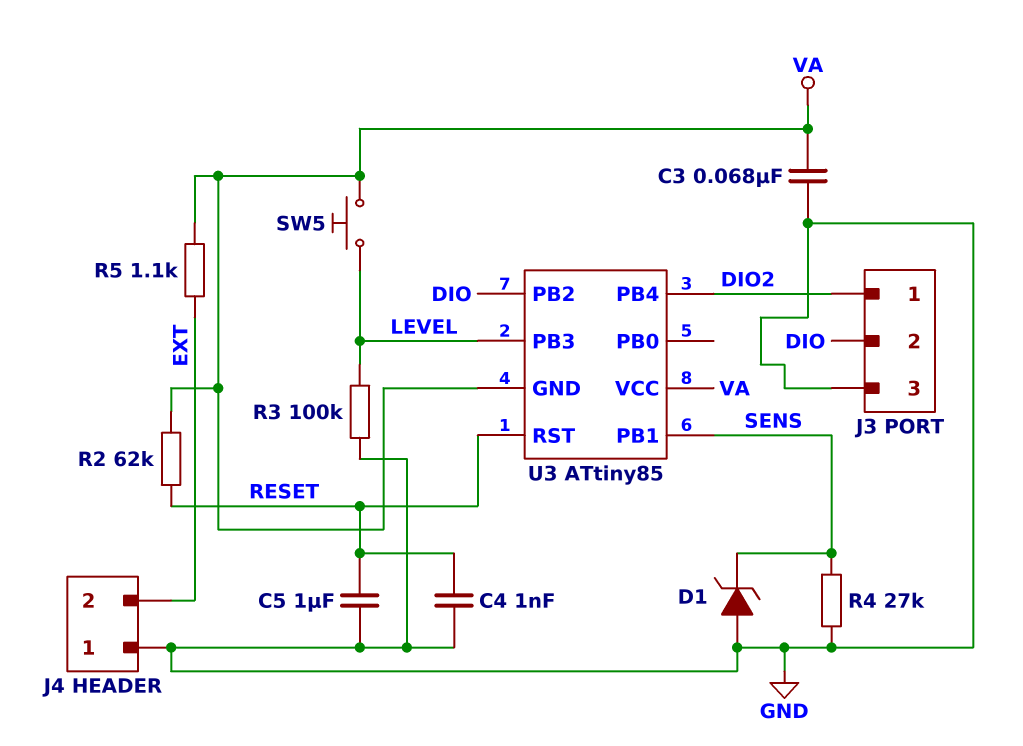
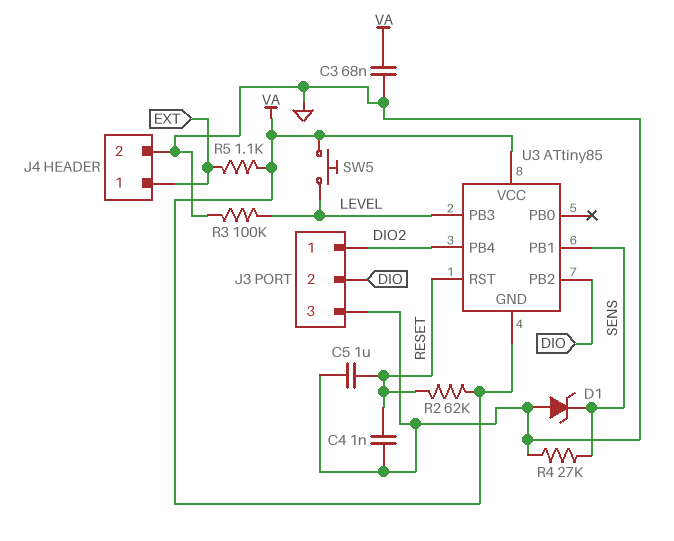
J4 pin 1: GND -> EXT
J4 pin 2: EXT -> GND

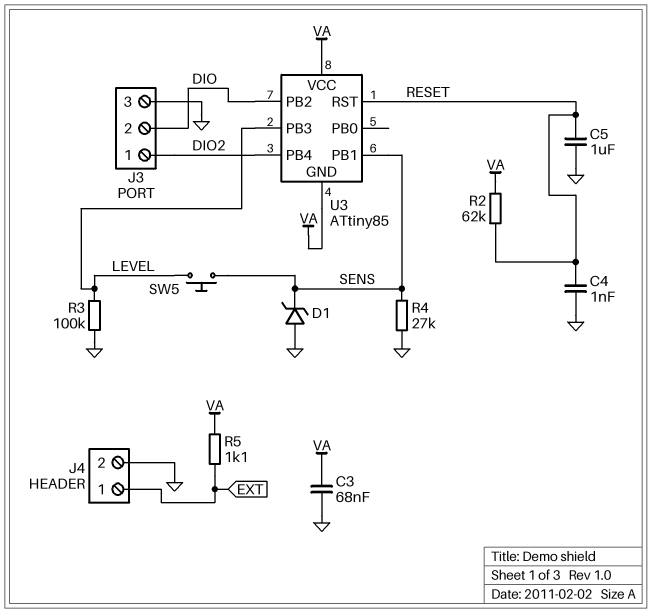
SW5: button (LEVEL, VA) -> button (LEVEL, SENS)

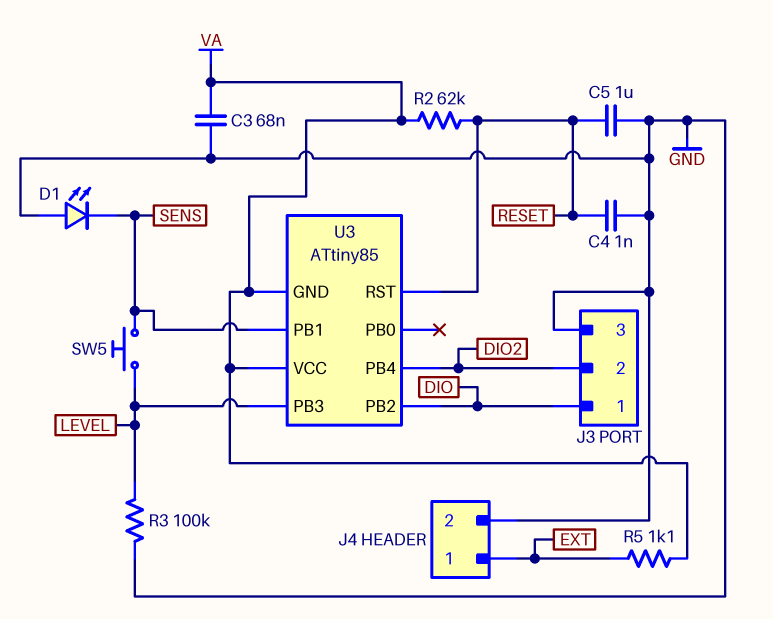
D1: zener (A GND, K SENS) -> LED (A GND, K SENS)
J3 pin 1: DIO2 -> DIO
J3 pin 2: DIO -> DIO2
R4: 27k (GND, SENS) -> none

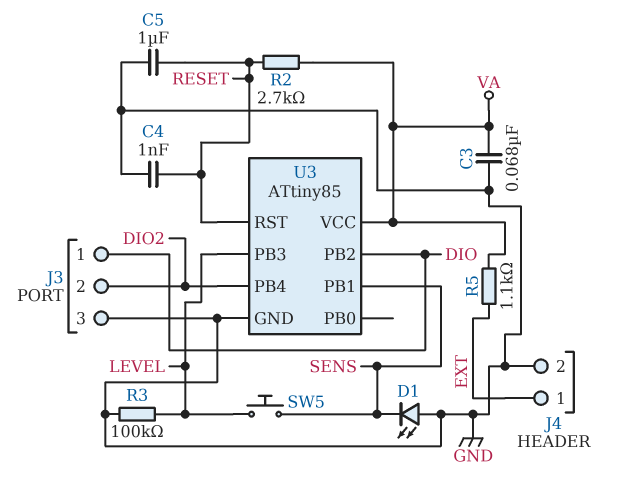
R2: 62k (RESET, VA) -> 2.7k (RESET, VA)
U3 pin GND: VA -> GND

